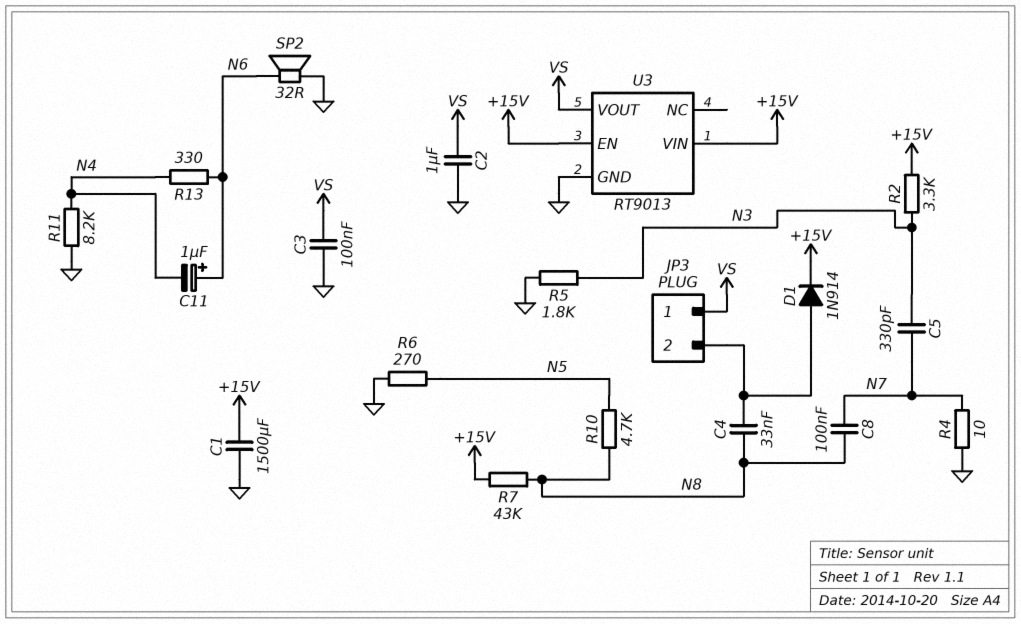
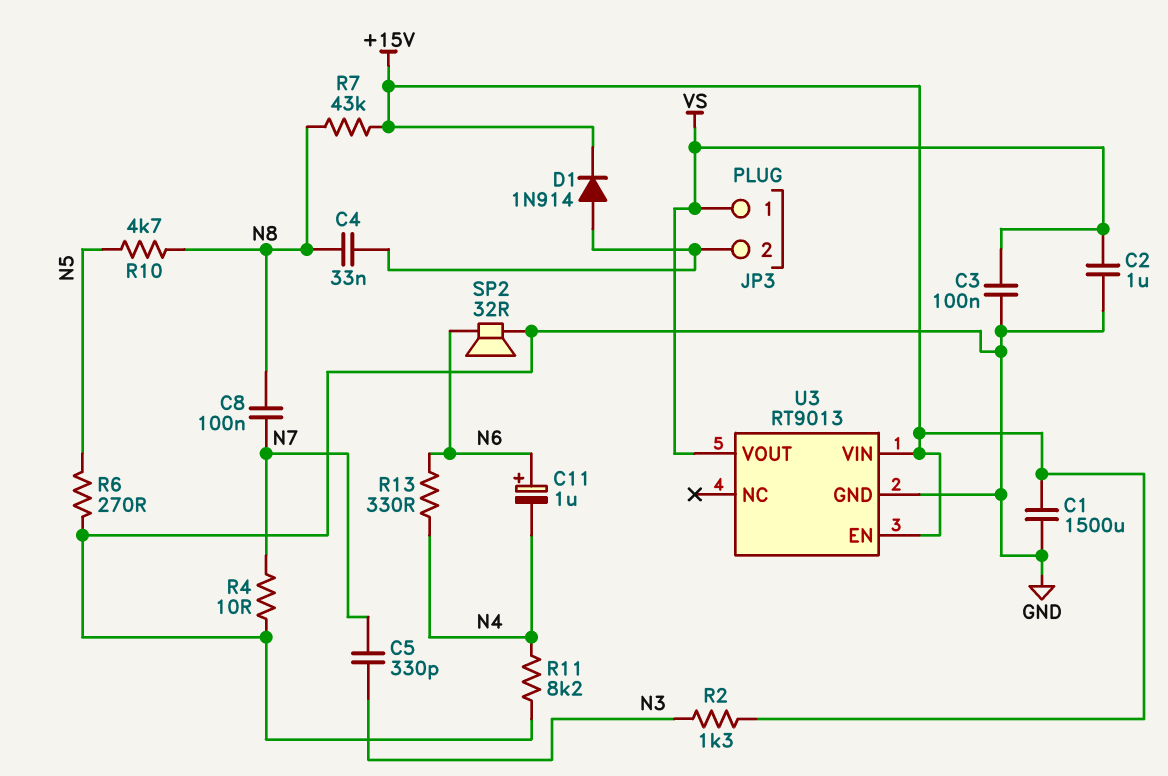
R2: 3.3k (+15V, N3) -> 1.3k (+15V, N3)
R5: 1.8k (GND, N3) -> none

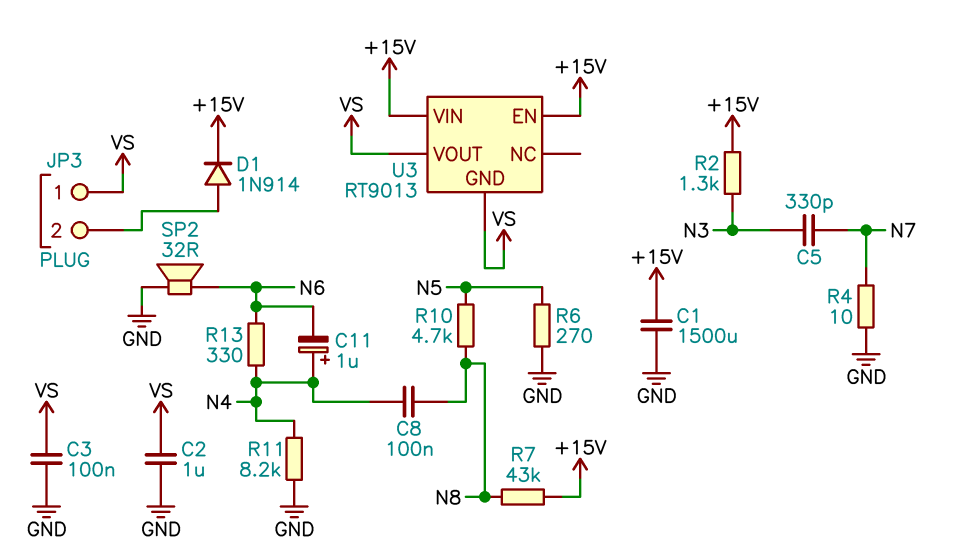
C4: 33nF (JP3/2, N8) -> none
C8: 100nF (N7, N8) -> 100nF (N4, N8)
C11: 1uF (plus N6, minus N4) -> 1uF (plus N4, minus N6)
U3 pin GND: GND -> VS

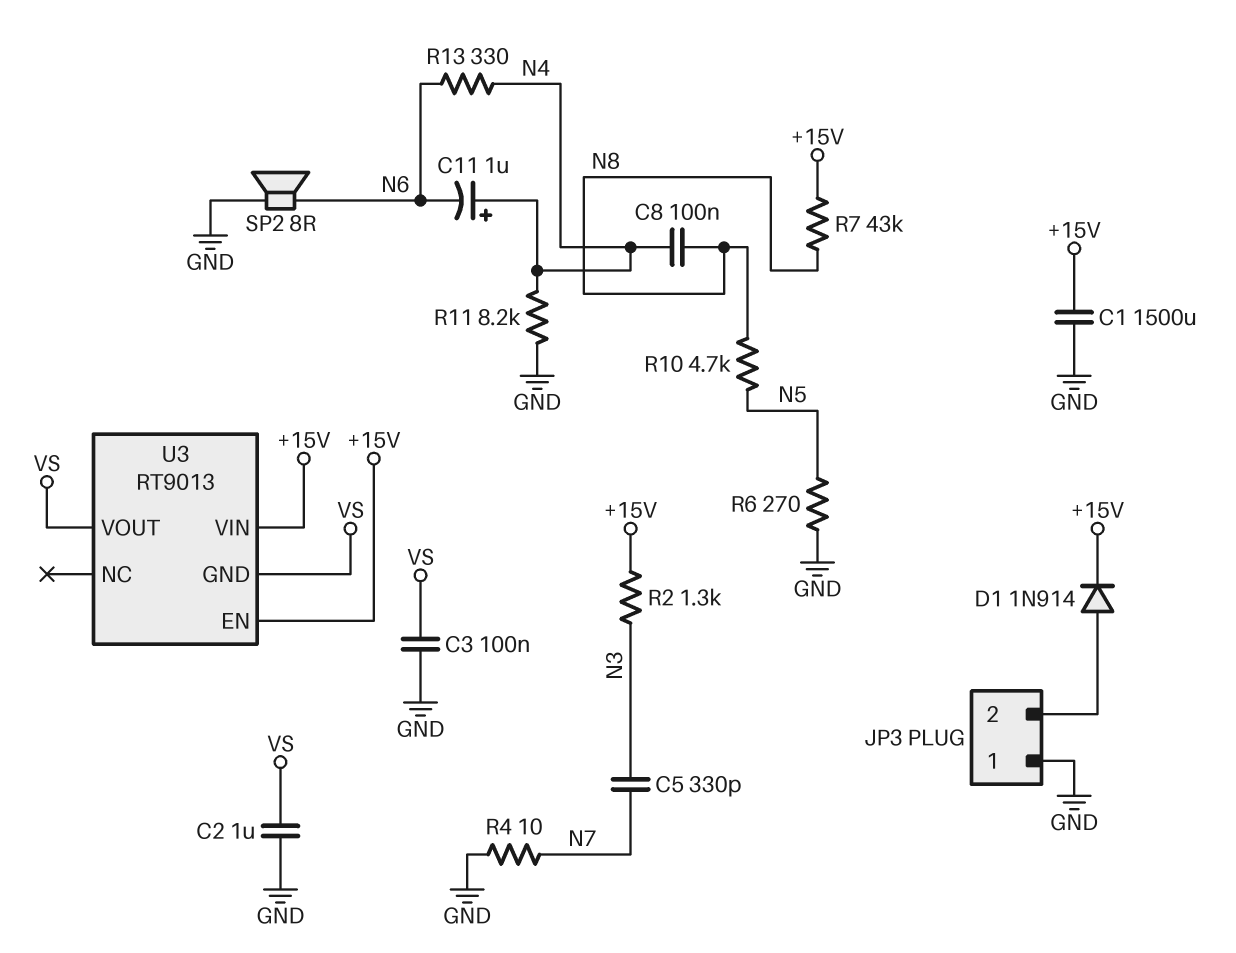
JP3 pin 1: VS -> GND
SP2: speaker 32R (GND, N6) -> speaker 8R (GND, N6)

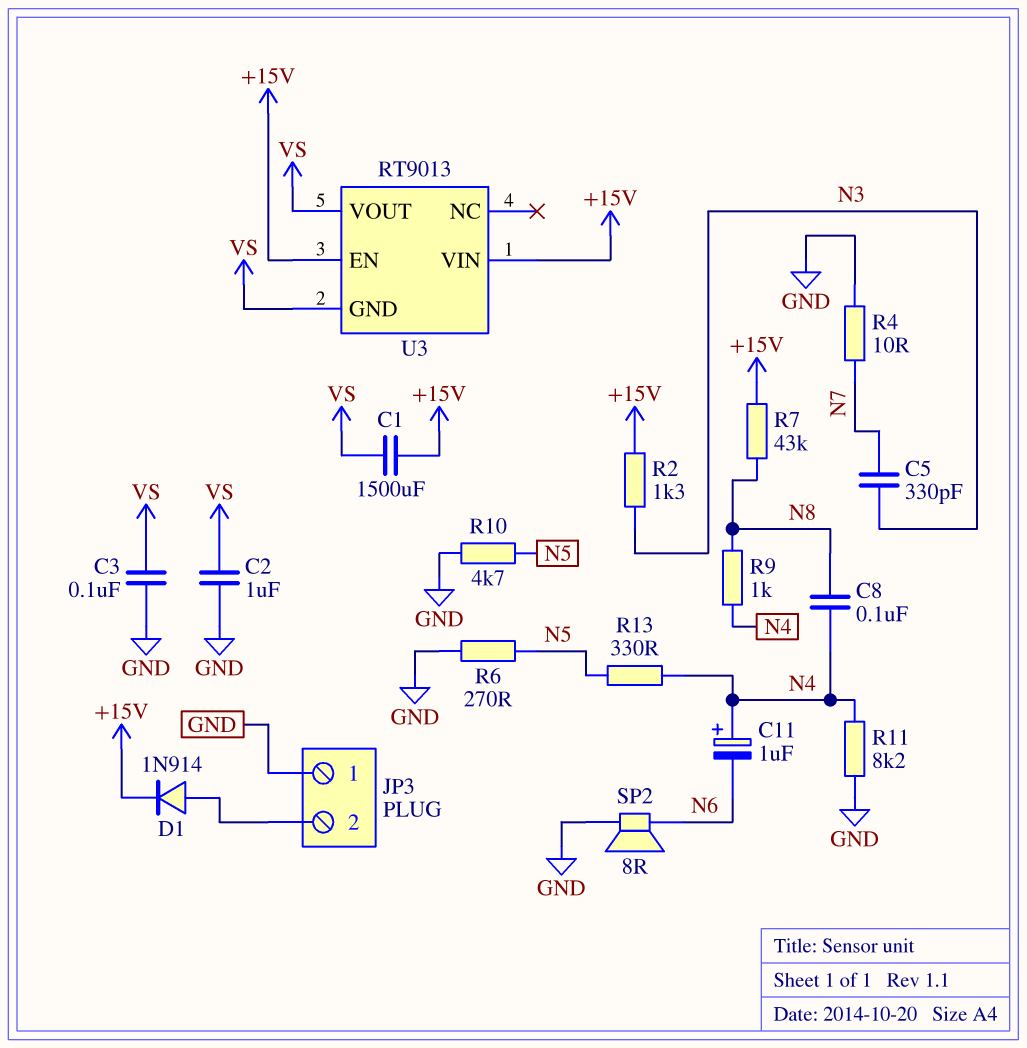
C1: 1500uF (+15V, GND) -> 1500uF (+15V, VS)
R9: none -> 1k (N4, N8)
R10: 4.7k (N5, N8) -> 4.7k (GND, N5)
R13: 330 (N4, N6) -> 330 (N4, N5)

